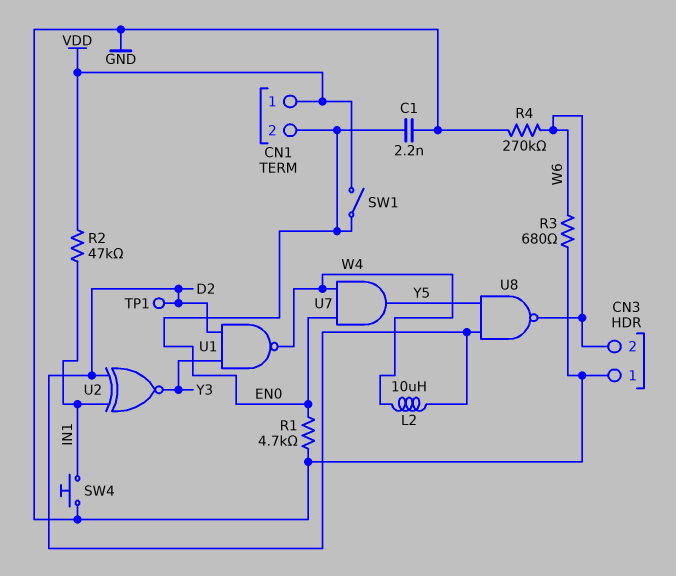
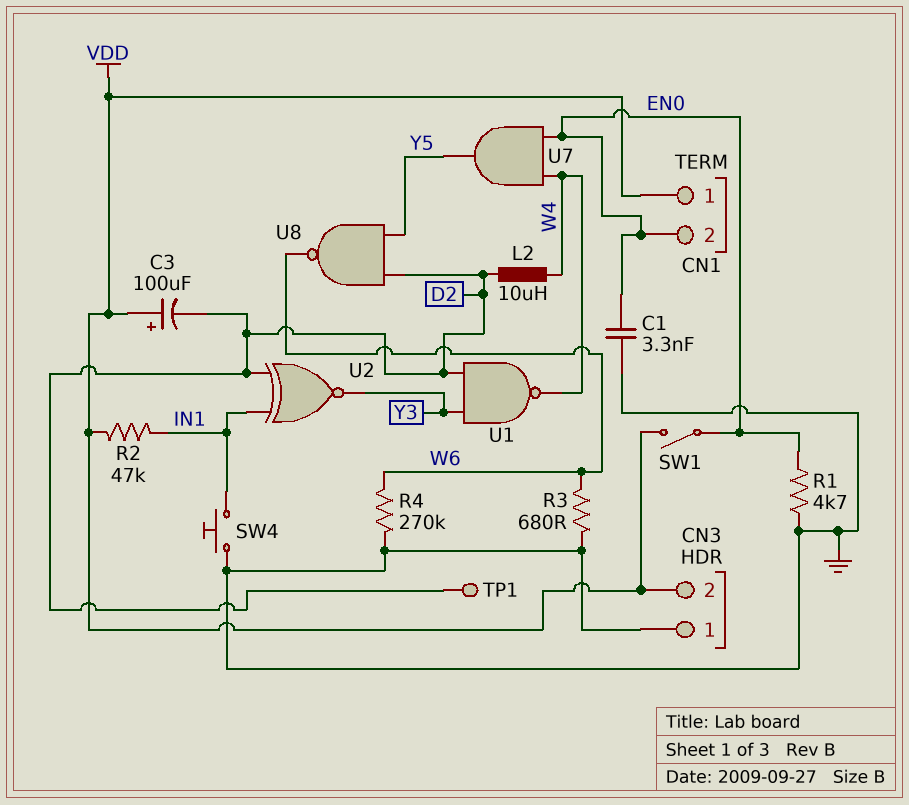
C1: 2.2nF (EN0, GND) -> 3.3nF (EN0, GND)
C3: none -> 100uF (plus VDD, minus D2)
CN3 pin 2: W6 -> VDD

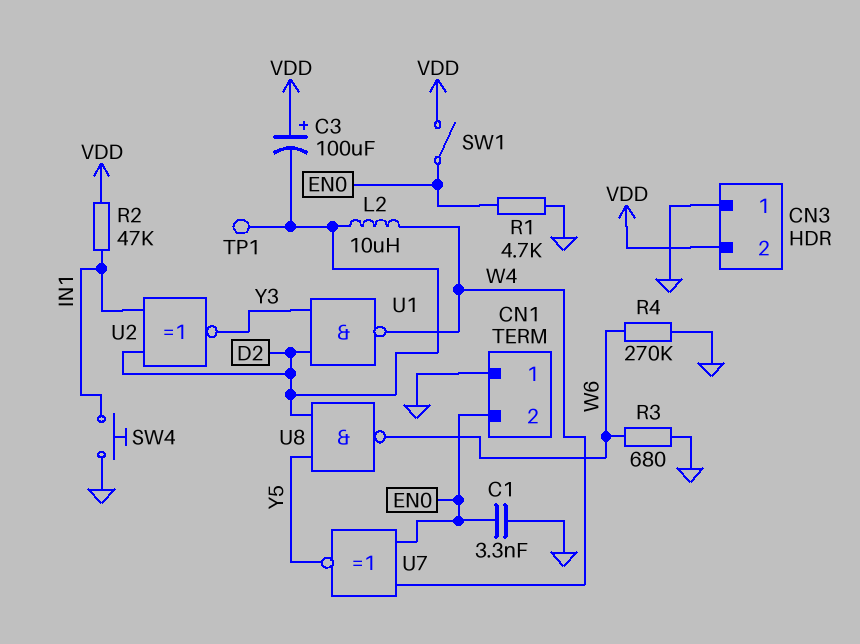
CN1 pin 1: VDD -> GND
U7: AND (in EN0, in W4, out Y5) -> XNOR (in EN0, in W4, out Y5)

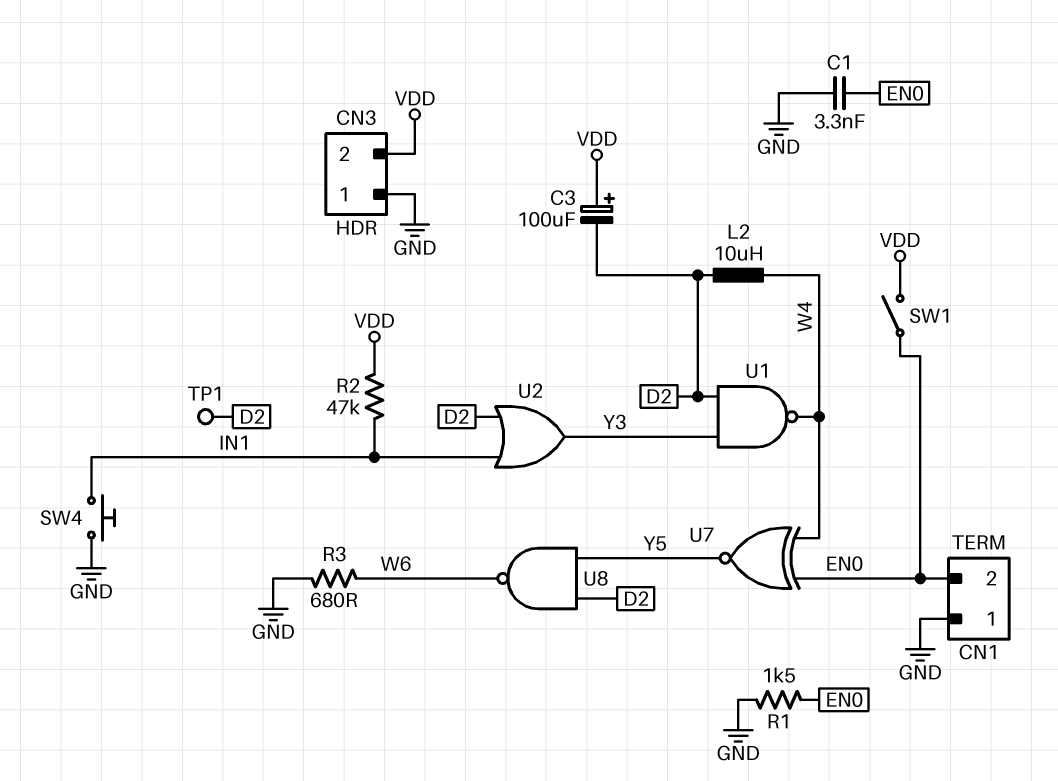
R1: 4.7k (EN0, GND) -> 1.5k (EN0, GND)
R4: 270k (GND, W6) -> none
U2: XNOR (in D2, in IN1, out Y3) -> OR (in D2, in IN1, out Y3)

